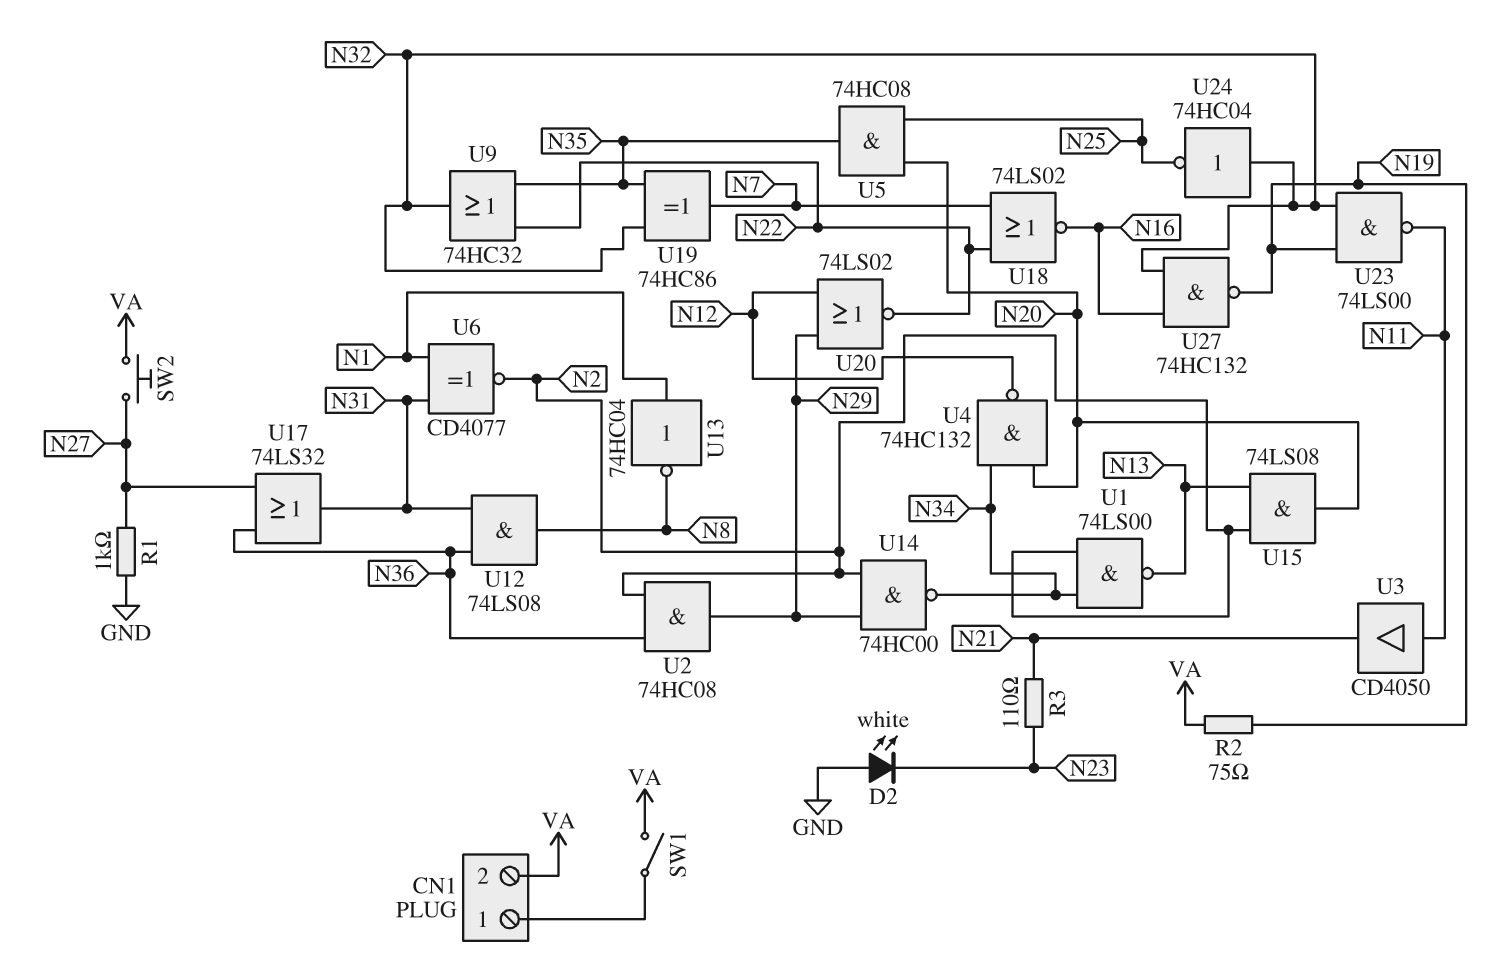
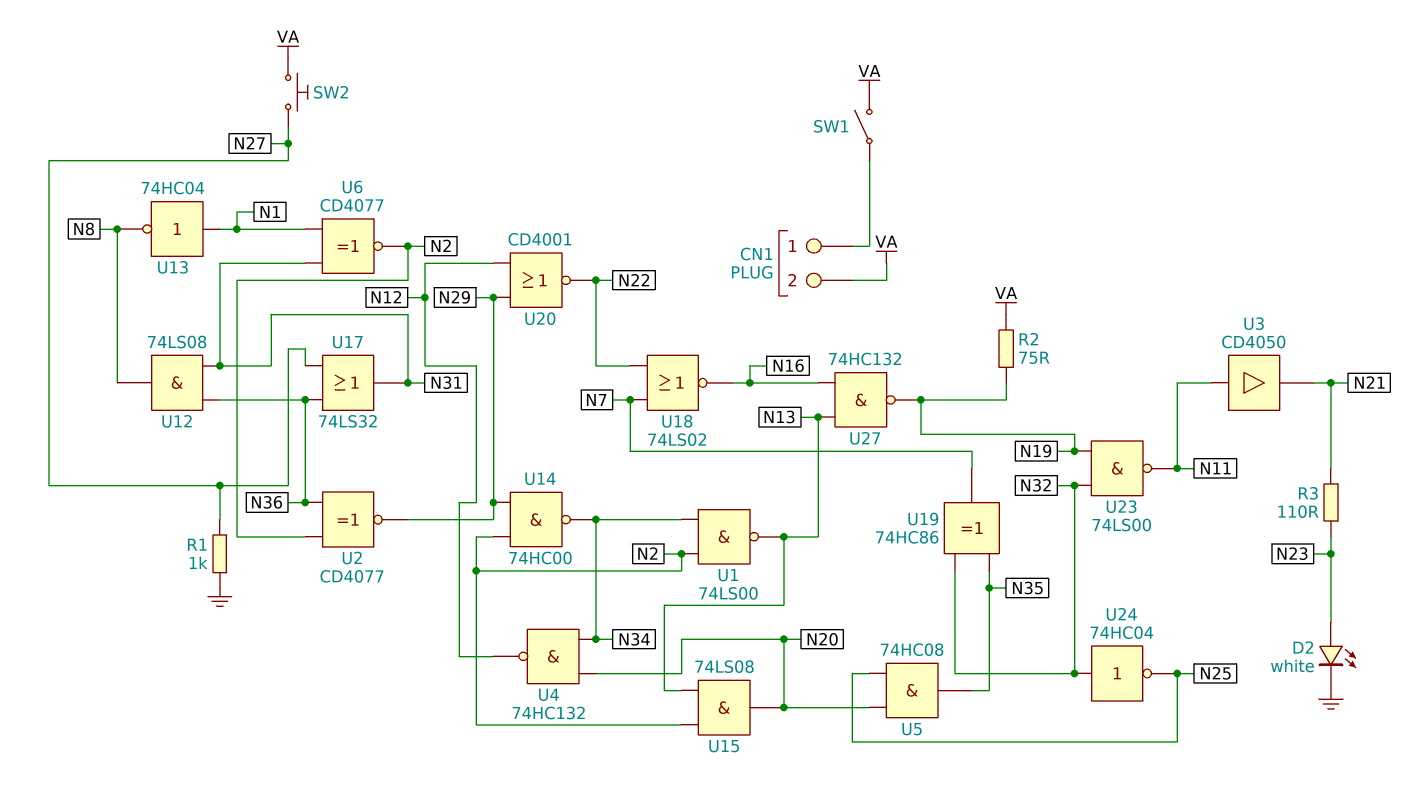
D2: LED white (A GND, K N23) -> LED white (A N23, K GND)
U2: AND 74HC08 (in N2, in N36, out N29) -> XNOR CD4077 (in N2, in N36, out N29)
U9: OR 74HC32 (in N22, in N35, out N32) -> none
U20: NOR 74LS02 (in N12, in N29, out N22) -> NOR CD4001 (in N12, in N29, out N22)
U27: NAND 74HC132 (in N16, in N32, out N19) -> NAND 74HC132 (in N13, in N16, out N19)

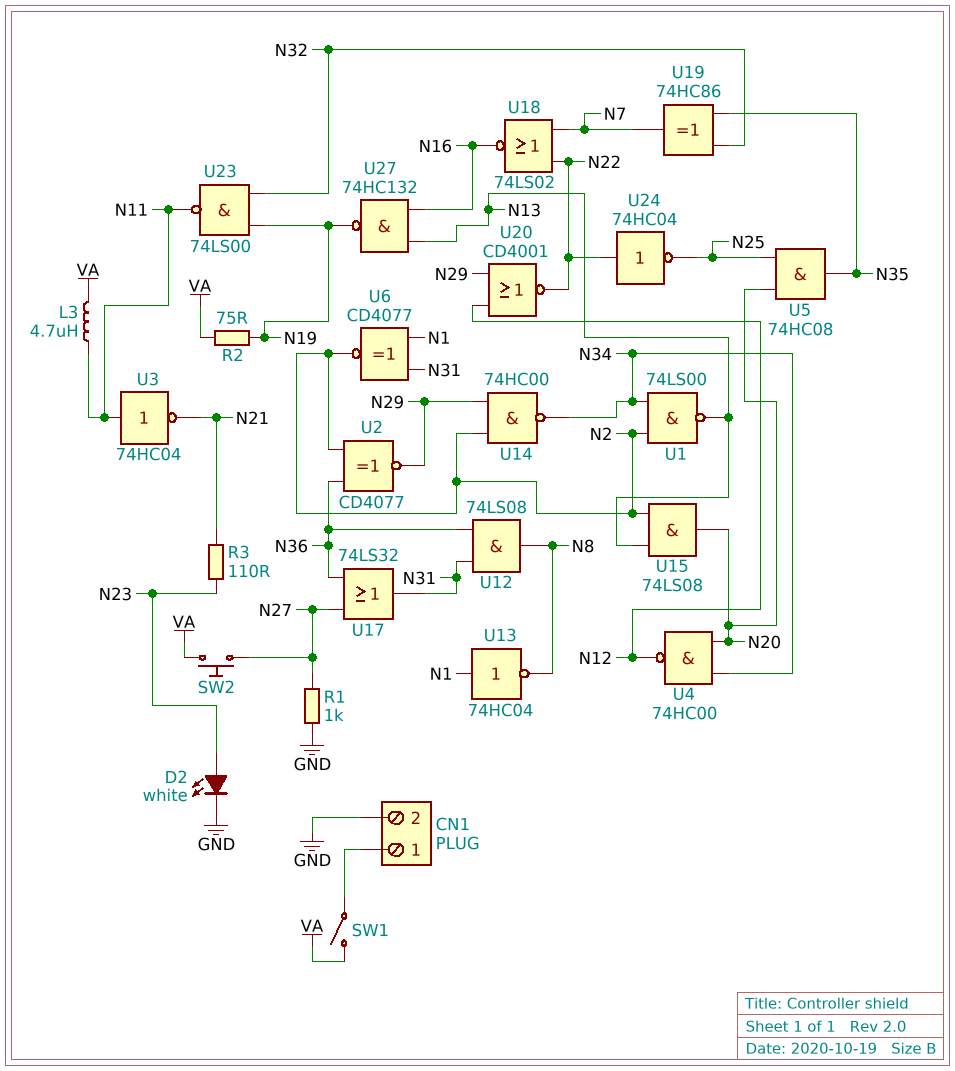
CN1 pin 2: VA -> GND
L3: none -> 4.7uH (N11, VA)
U3: buffer CD4050 (in N11, out N21) -> NOT 74HC04 (in N11, out N21)
U4: NAND 74HC132 (in N20, in N34, out N12) -> NAND 74HC00 (in N20, in N34, out N12)
U24: NOT 74HC04 (in N32, out N25) -> NOT 74HC04 (in N22, out N25)

